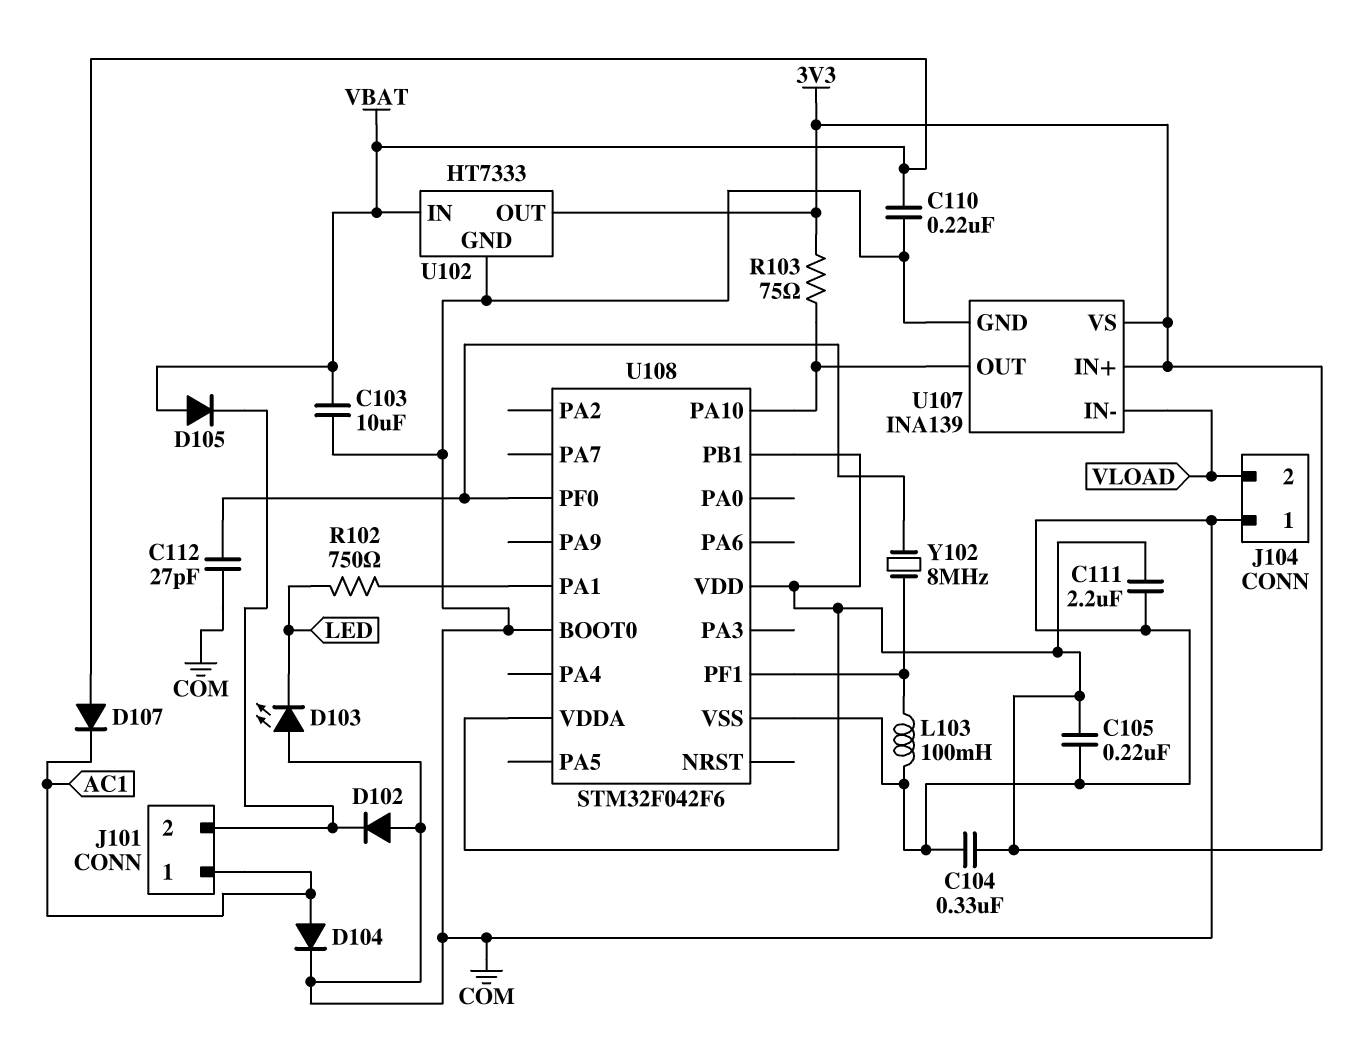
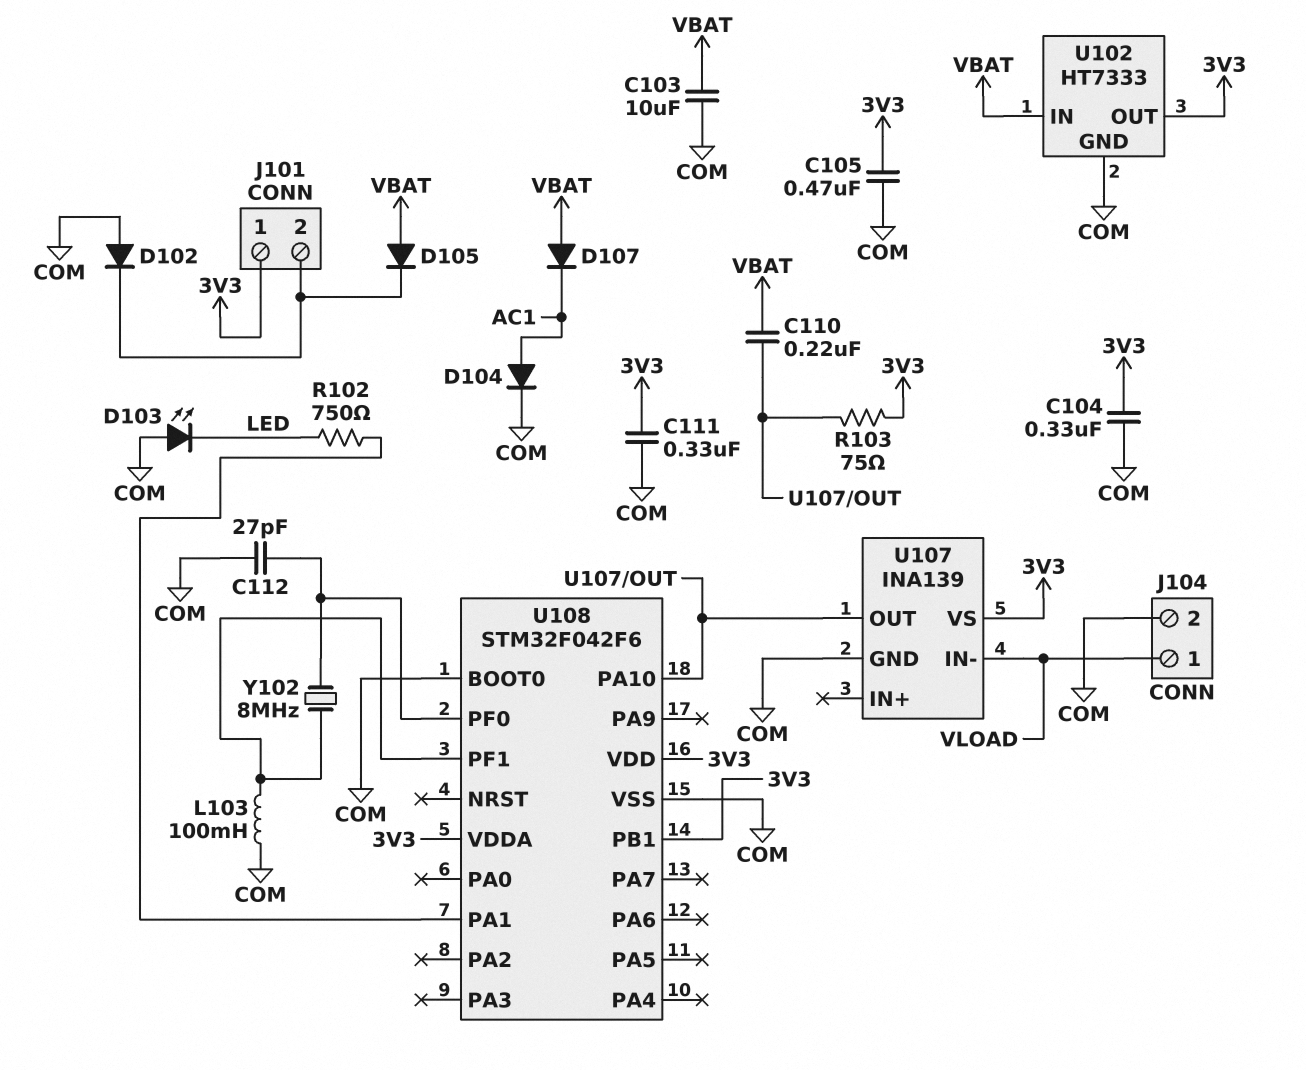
C105: 220nF (3V3, COM) -> 470nF (3V3, COM)
C110: 220nF (COM, VBAT) -> 220nF (U107/OUT, VBAT)
C111: 2.2uF (3V3, COM) -> 330nF (3V3, COM)
J101 pin 1: AC1 -> 3V3
J104 pin 1: COM -> VLOAD
J104 pin 2: VLOAD -> COM
U107 pin IN+: 3V3 -> none

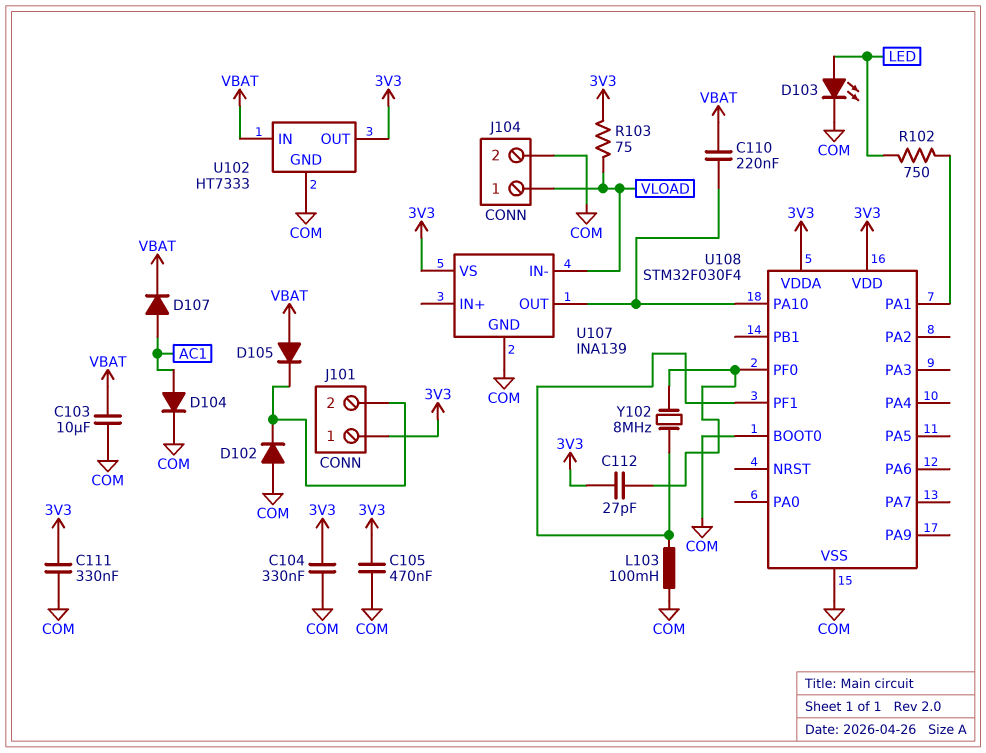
C112: 27pF (COM, U108/PF0) -> 27pF (3V3, U108/PF0)
D103: LED (A COM, K LED) -> LED (A LED, K COM)
D107: diode (A VBAT, K AC1) -> diode (A AC1, K VBAT)
R103: 75 (3V3, U107/OUT) -> 75 (3V3, VLOAD)
U108: STM32F042F6 -> STM32F030F4
U108 pin PB1: 3V3 -> none

